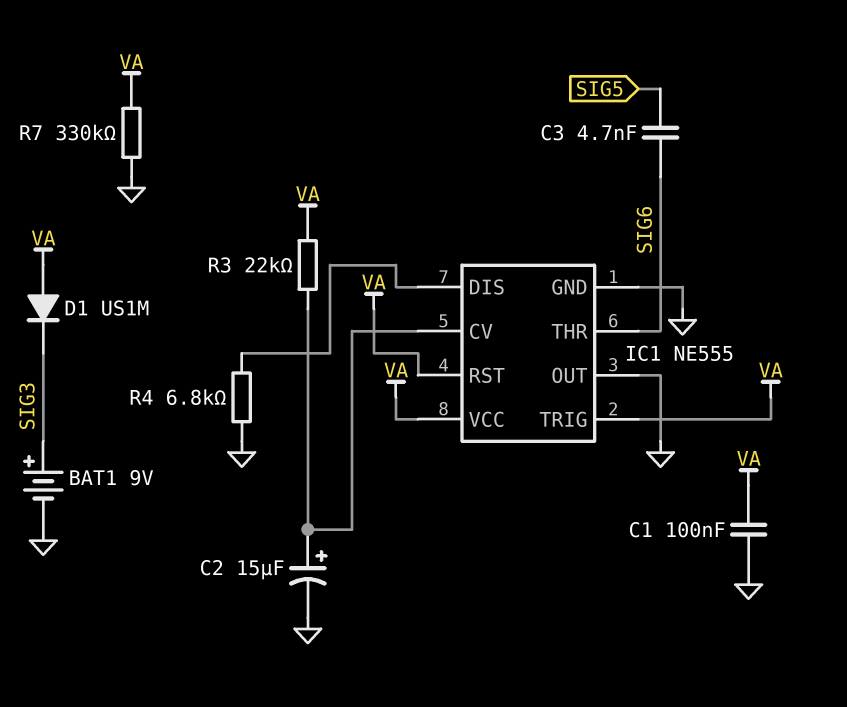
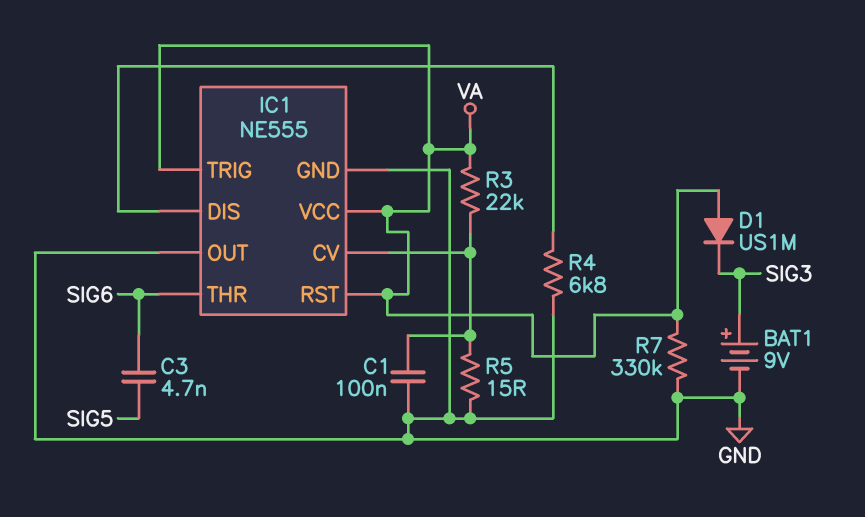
C1: 100nF (GND, VA) -> 100nF (GND, IC1/CV)
C2: 15uF (plus IC1/CV, minus GND) -> none
R5: none -> 15 (GND, IC1/CV)

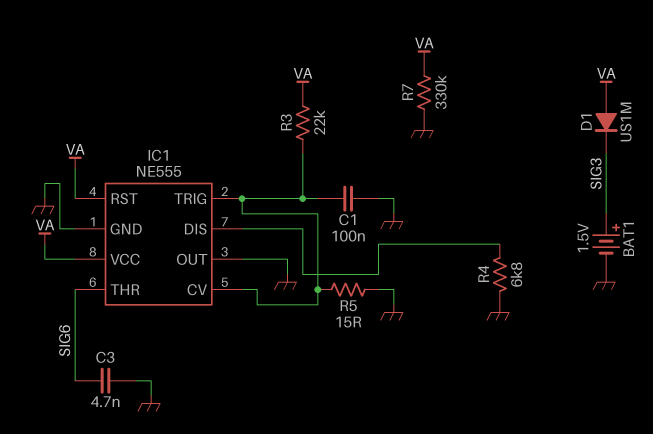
BAT1: 9V (plus SIG3, minus GND) -> 1.5V (plus SIG3, minus GND)
C3: 4.7nF (SIG5, SIG6) -> 4.7nF (GND, SIG6)
IC1 pin TRIG: VA -> IC1/CV

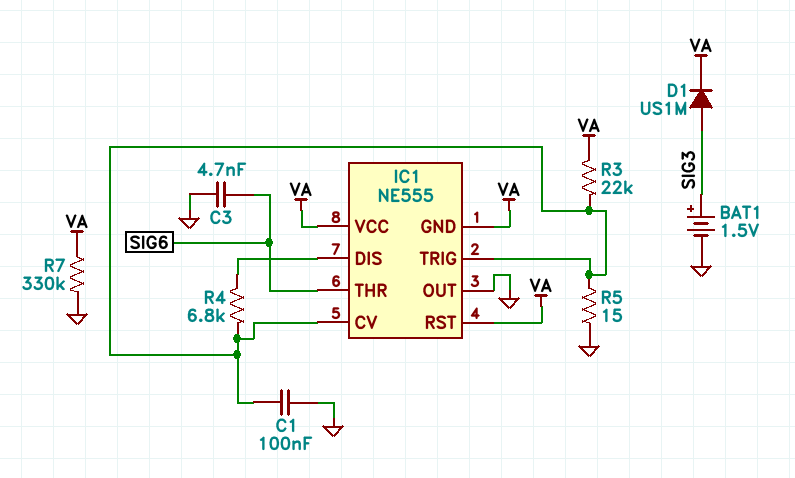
D1: diode US1M (A VA, K SIG3) -> diode US1M (A SIG3, K VA)
IC1 pin GND: GND -> VA
R4: 6.8k (GND, IC1/DIS) -> 6.8k (IC1/CV, IC1/DIS)

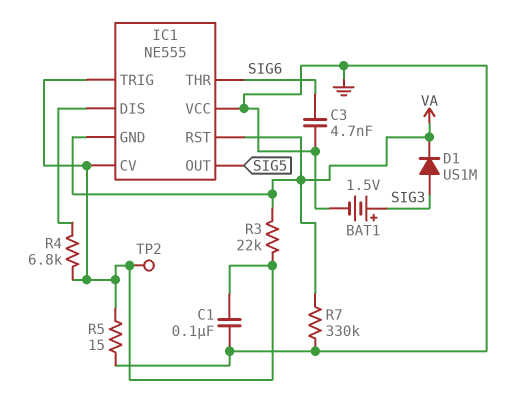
IC1 pin OUT: GND -> SIG5
IC1 pin VCC: VA -> GND
TP2: none -> test point (IC1/CV)

